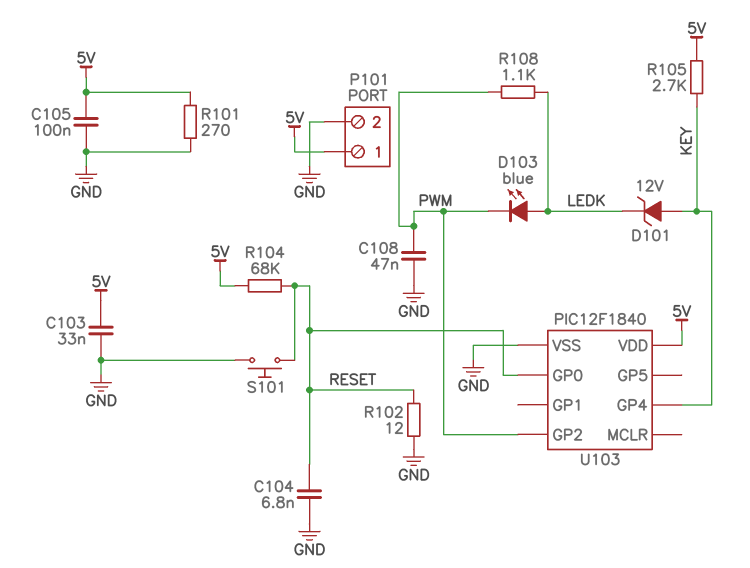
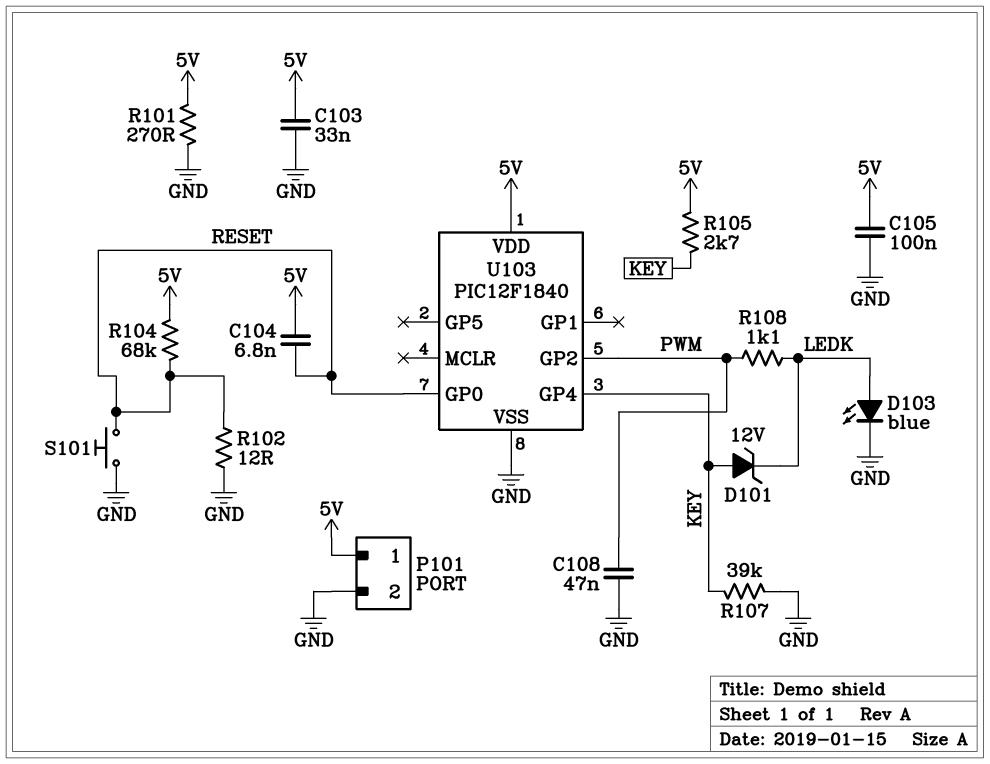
C104: 6.8nF (GND, RESET) -> 6.8nF (5V, RESET)
D103: LED blue (A LEDK, K PWM) -> LED blue (A LEDK, K GND)
R107: none -> 39k (GND, KEY)

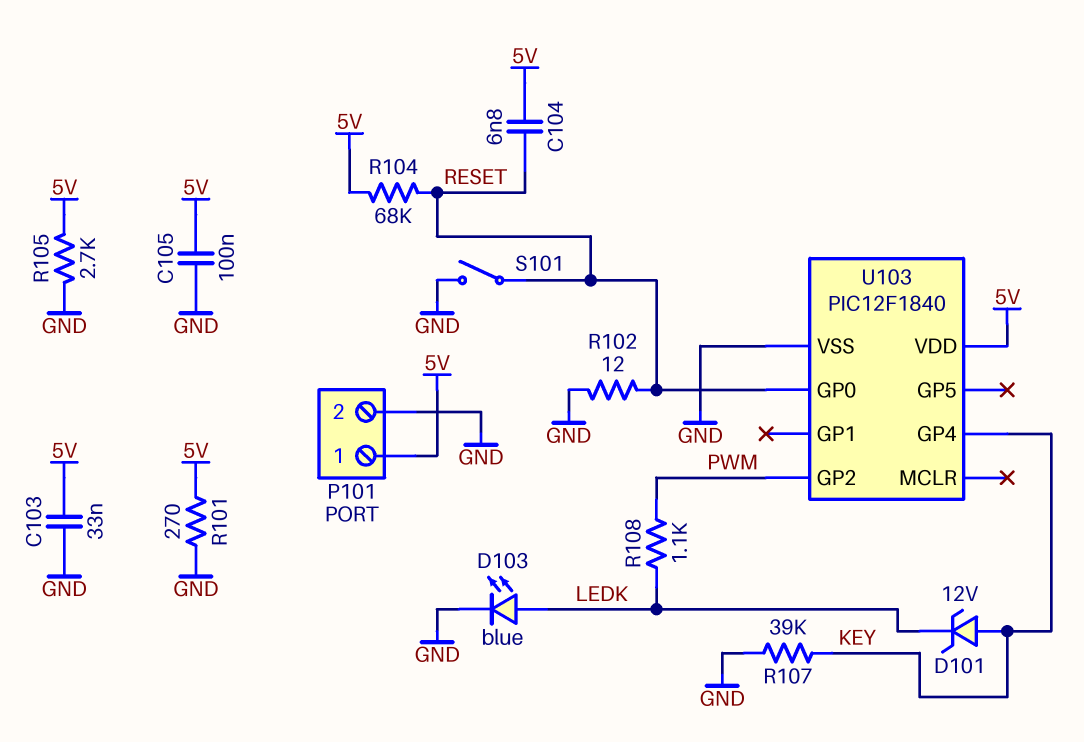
C108: 47nF (GND, PWM) -> none
R105: 2.7k (5V, KEY) -> 2.7k (5V, GND)
S101: button (GND, RESET) -> switch (GND, RESET)

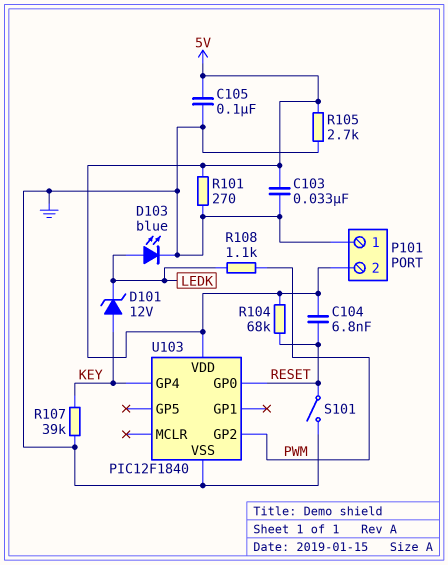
P101 pin 1: 5V -> GND
P101 pin 2: GND -> 5V
R102: 12 (GND, RESET) -> none

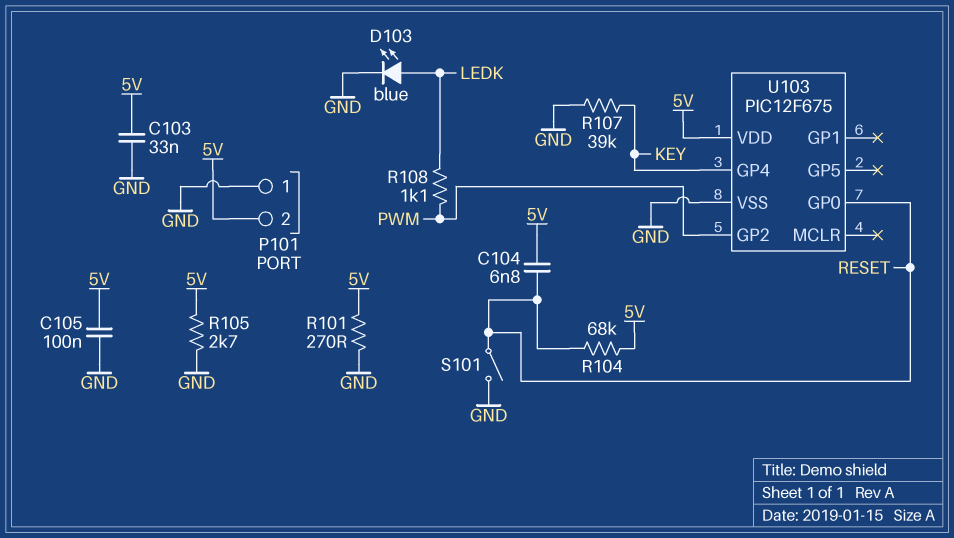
D101: zener 12V (A KEY, K LEDK) -> none
U103: PIC12F1840 -> PIC12F675

